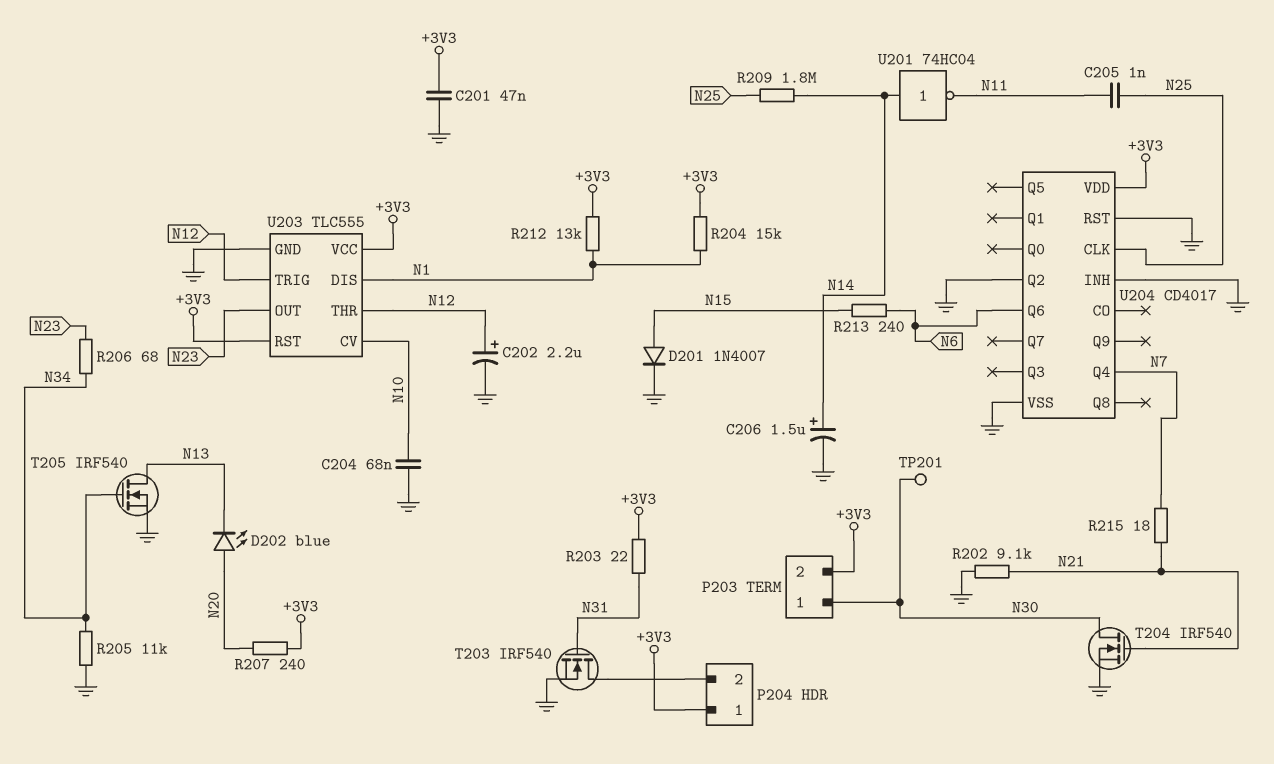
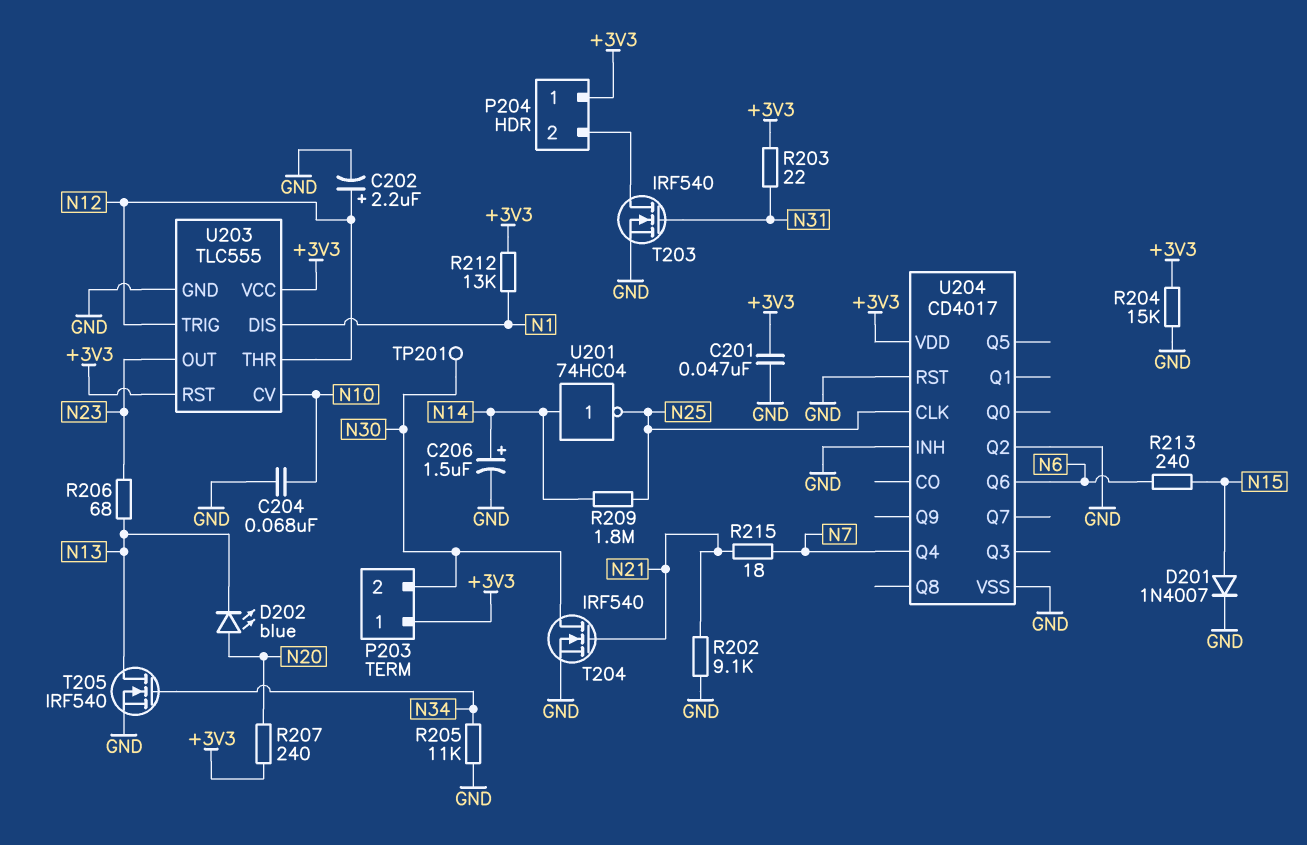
C205: 1nF (N11, N25) -> none
P203 pin 1: N30 -> +3V3
P203 pin 2: +3V3 -> N30
R204: 15k (+3V3, N1) -> 15k (+3V3, GND)
R206: 68 (N23, N34) -> 68 (N13, N23)
U201: NOT 74HC04 (in N14, out N11) -> NOT 74HC04 (in N14, out N25)

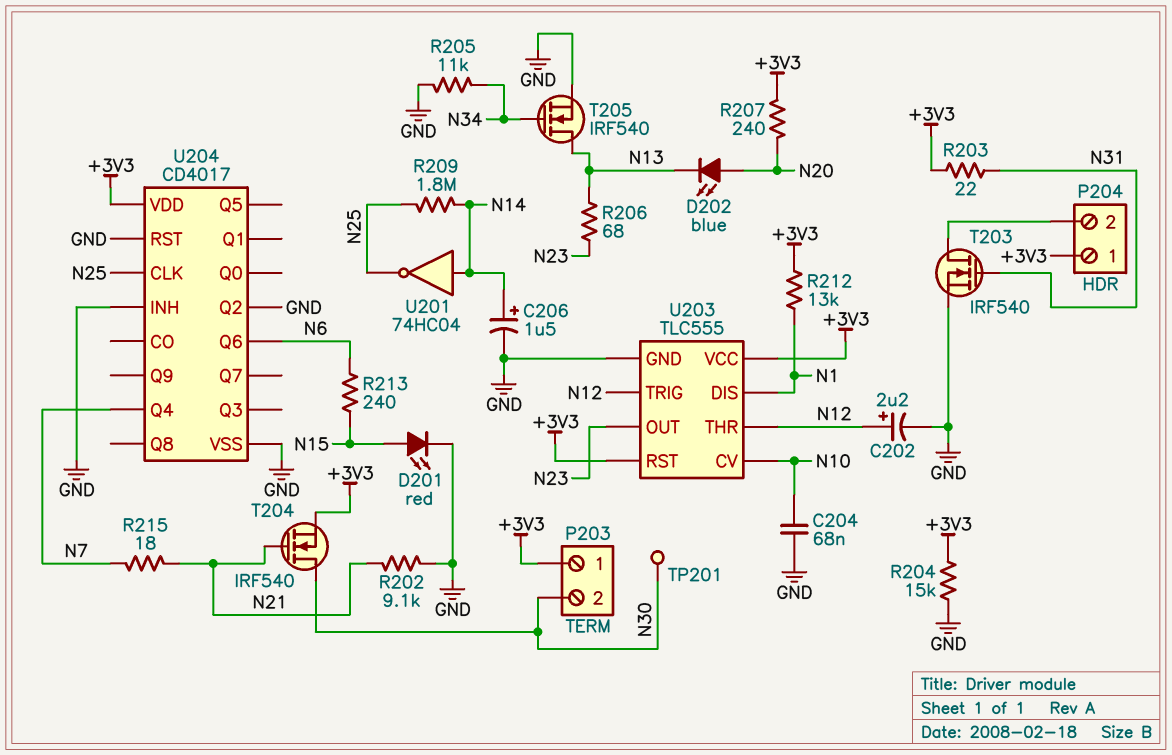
C201: 47nF (+3V3, GND) -> none
D201: diode 1N4007 (A N15, K GND) -> LED red (A N15, K GND)
T204: NMOS IRF540 (G N21, D N30, S GND) -> NMOS IRF540 (G N21, D N30, S +3V3)

